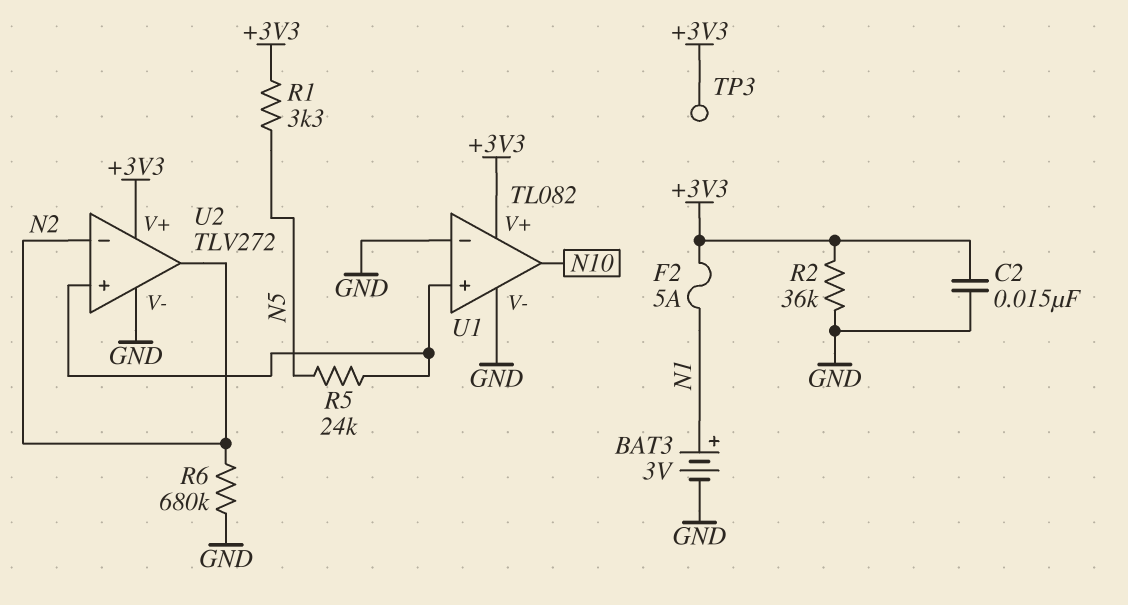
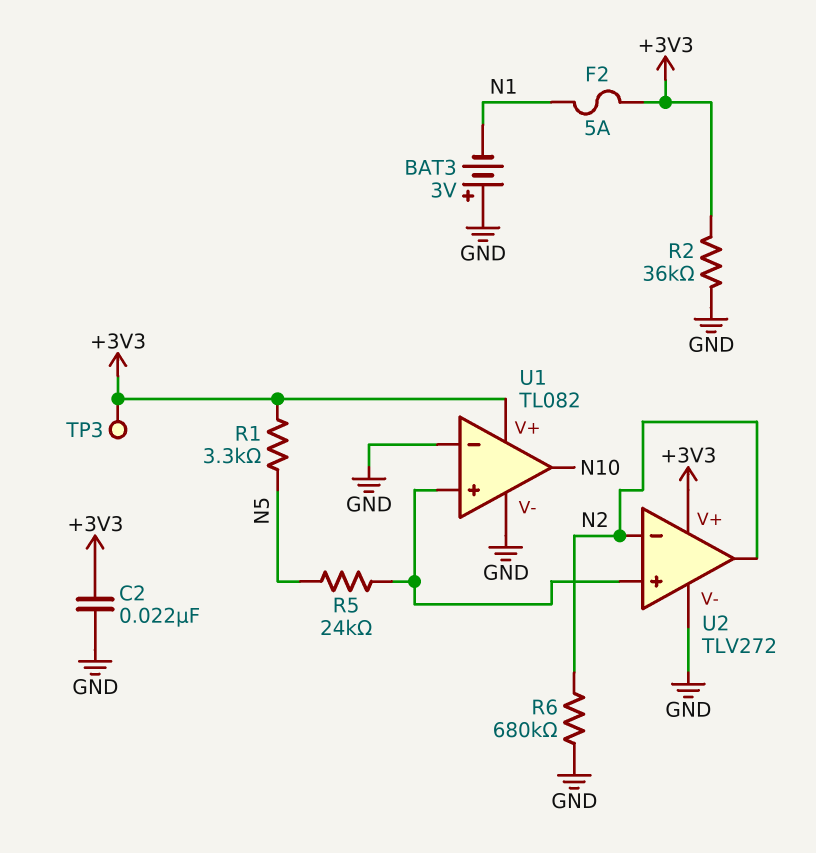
BAT3: 3V (plus N1, minus GND) -> 3V (plus GND, minus N1)
C2: 15nF (+3V3, GND) -> 22nF (+3V3, GND)

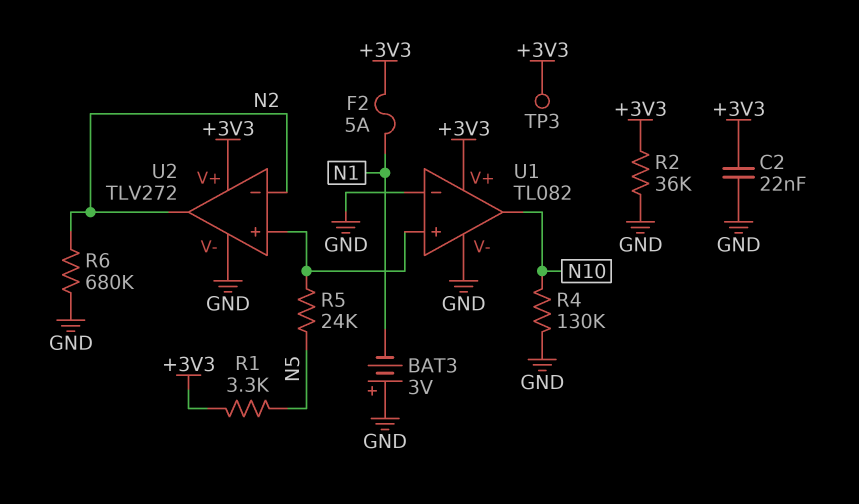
R4: none -> 130k (GND, N10)

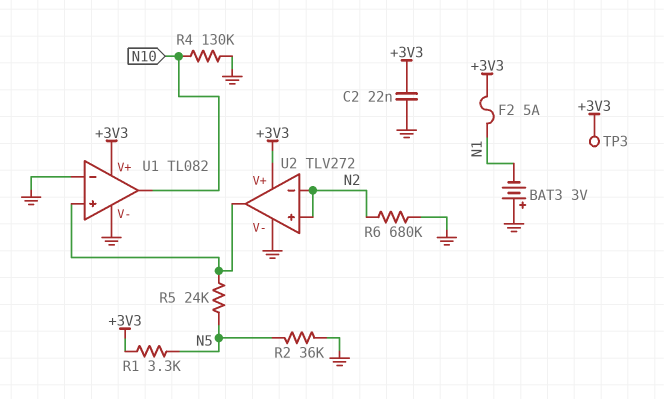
R2: 36k (+3V3, GND) -> 36k (GND, N5)
U2 pin in+: U1/in+ -> N2
U2 pin out: N2 -> U1/in+

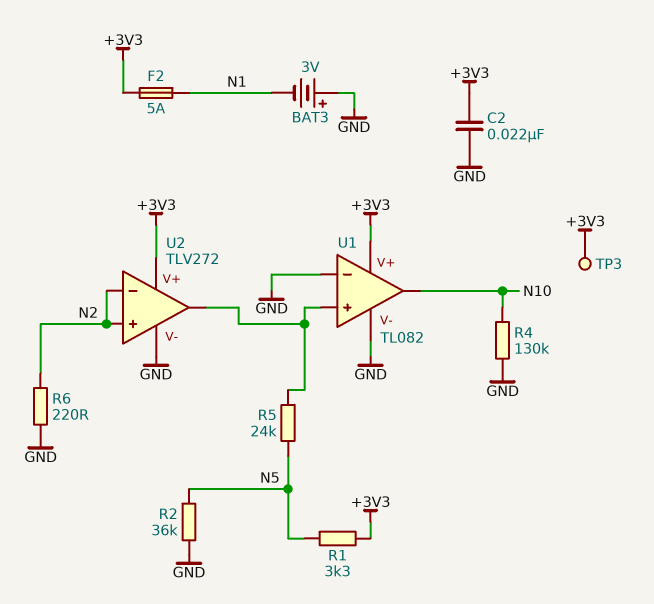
R6: 680k (GND, N2) -> 220 (GND, N2)

